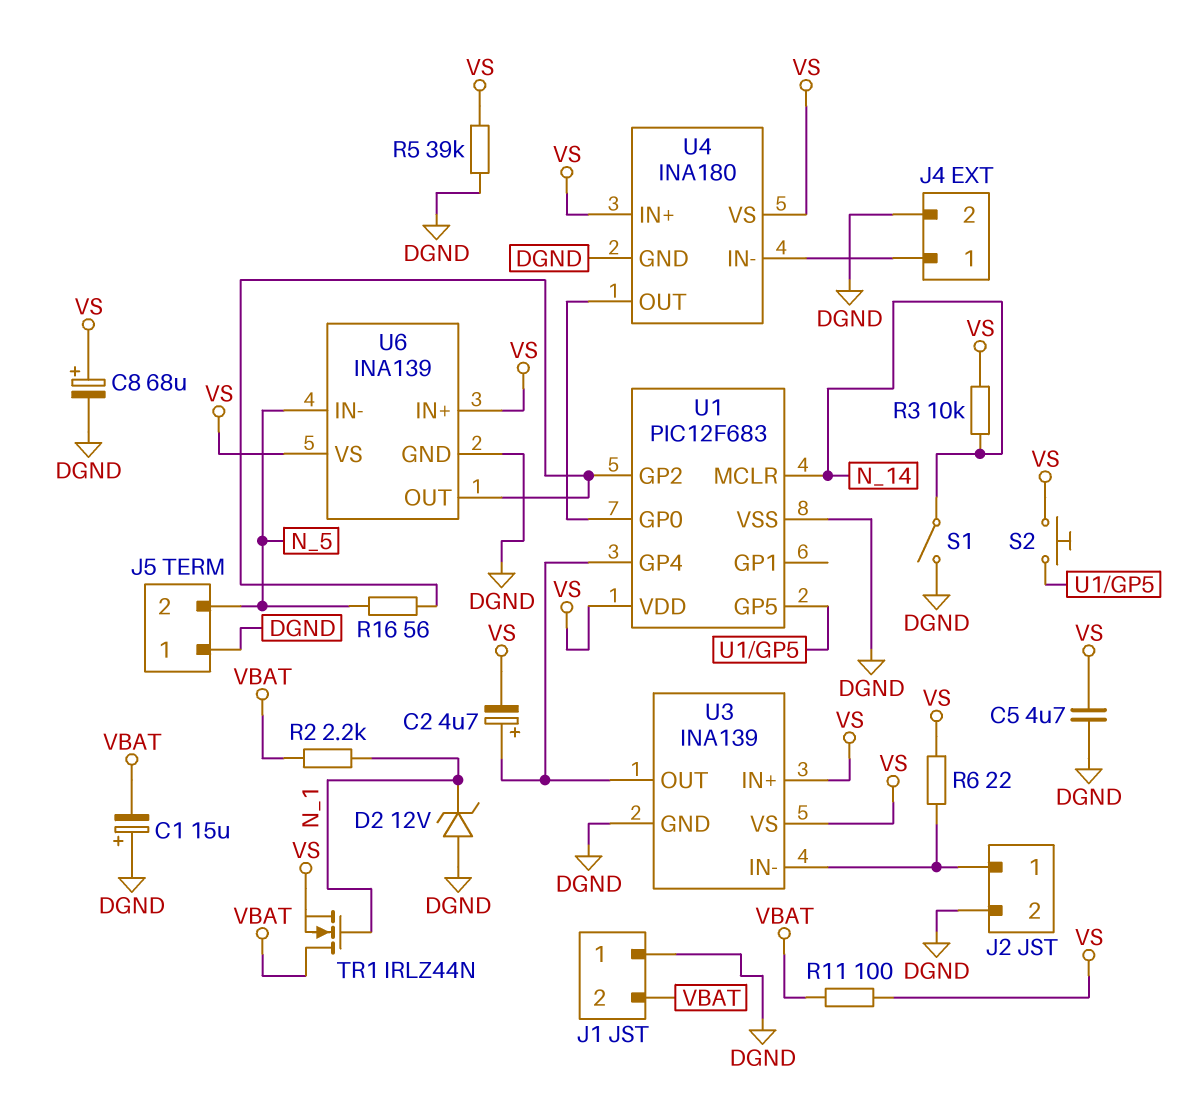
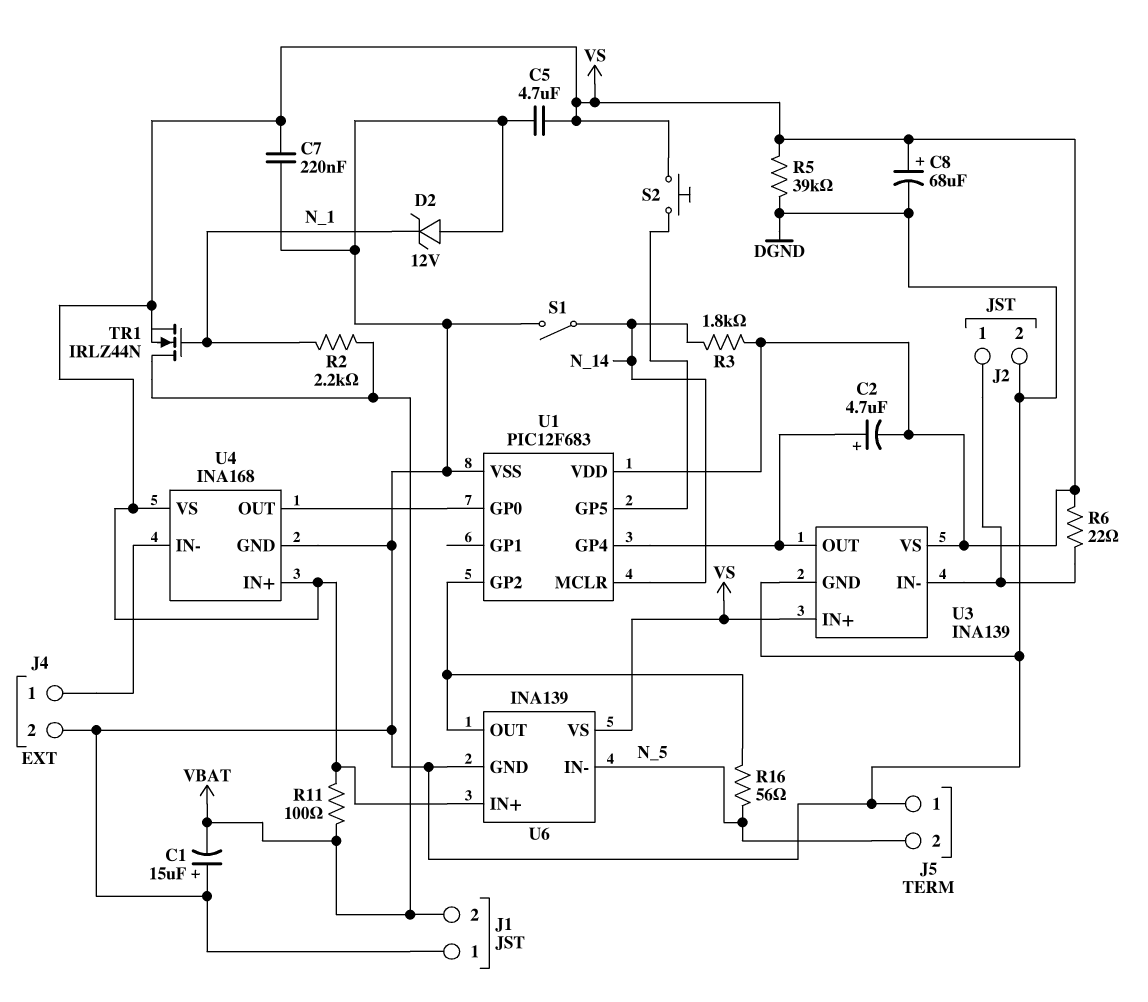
C7: none -> 220nF (DGND, VS)
R3: 10k (N_14, VS) -> 1.8k (N_14, VS)
U4: INA180 -> INA168

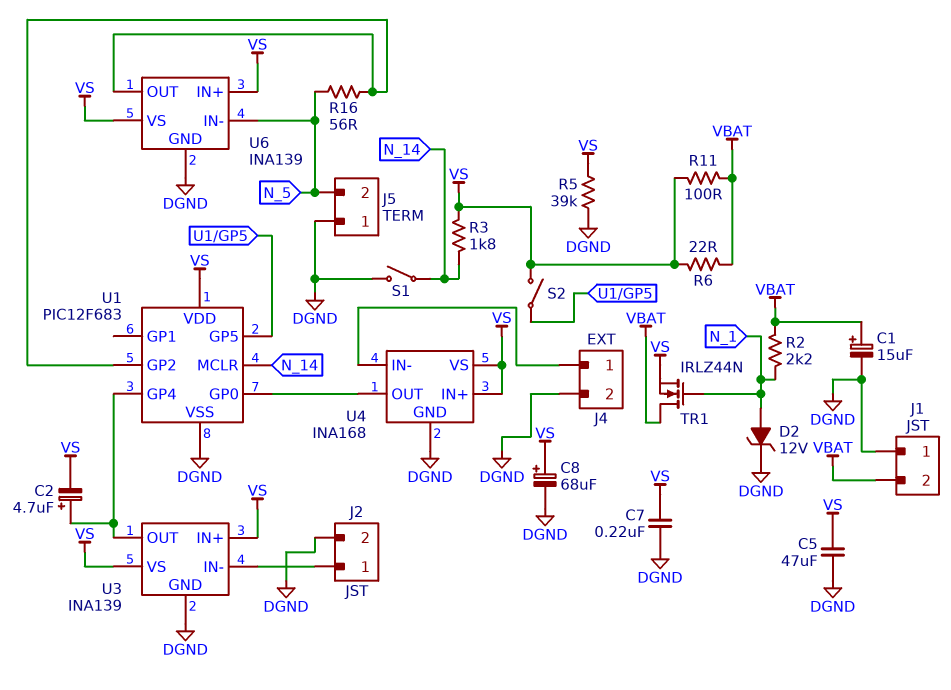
C1: 15uF (plus DGND, minus VBAT) -> 15uF (plus VBAT, minus DGND)
C5: 4.7uF (DGND, VS) -> 47uF (DGND, VS)
D2: zener 12V (A DGND, K N_1) -> zener 12V (A N_1, K DGND)
R6: 22 (J2/1, VS) -> 22 (VBAT, VS)
S2: button (U1/GP5, VS) -> switch (U1/GP5, VS)

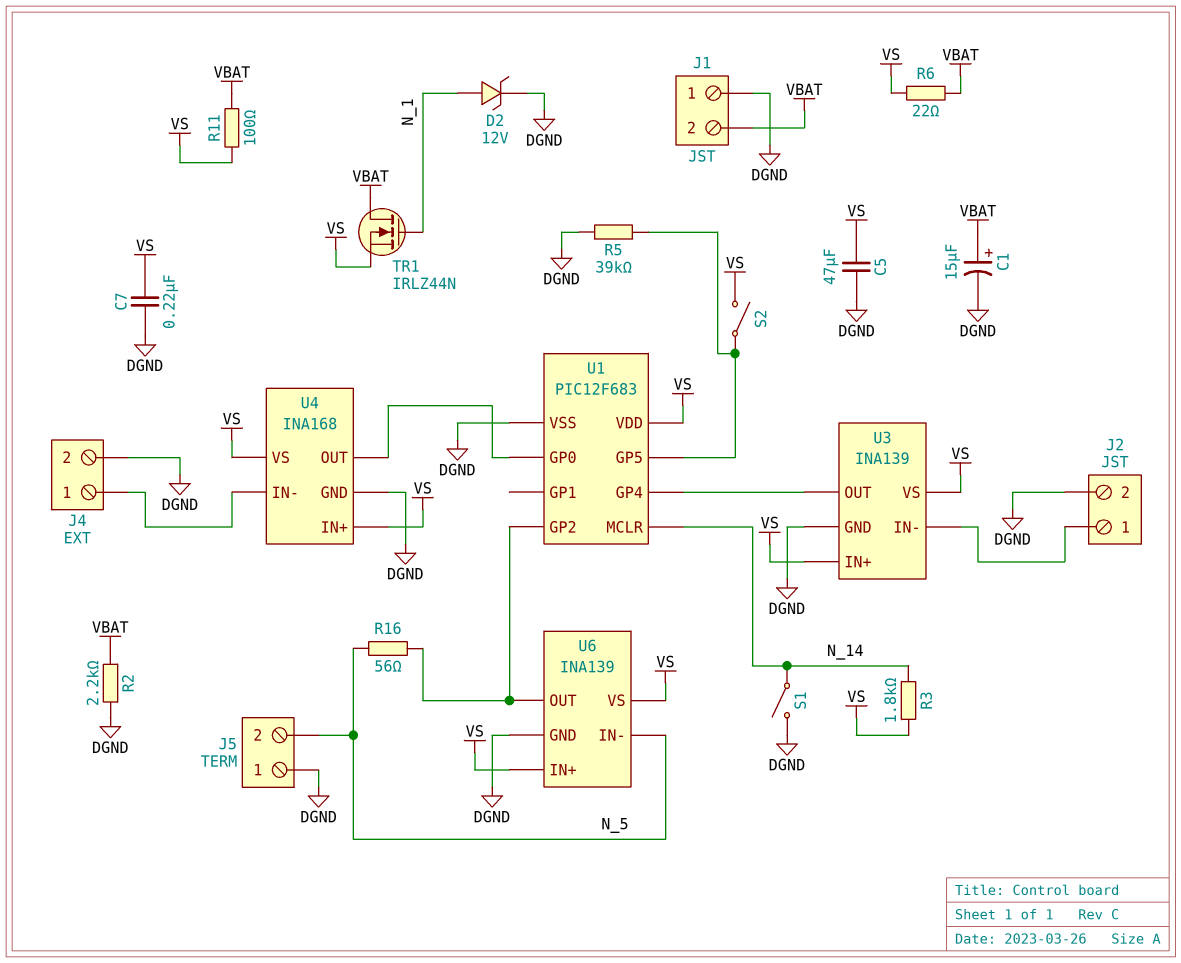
C2: 4.7uF (plus U1/GP4, minus VS) -> none
C8: 68uF (plus VS, minus DGND) -> none
R2: 2.2k (N_1, VBAT) -> 2.2k (DGND, VBAT)
R5: 39k (DGND, VS) -> 39k (DGND, U1/GP5)

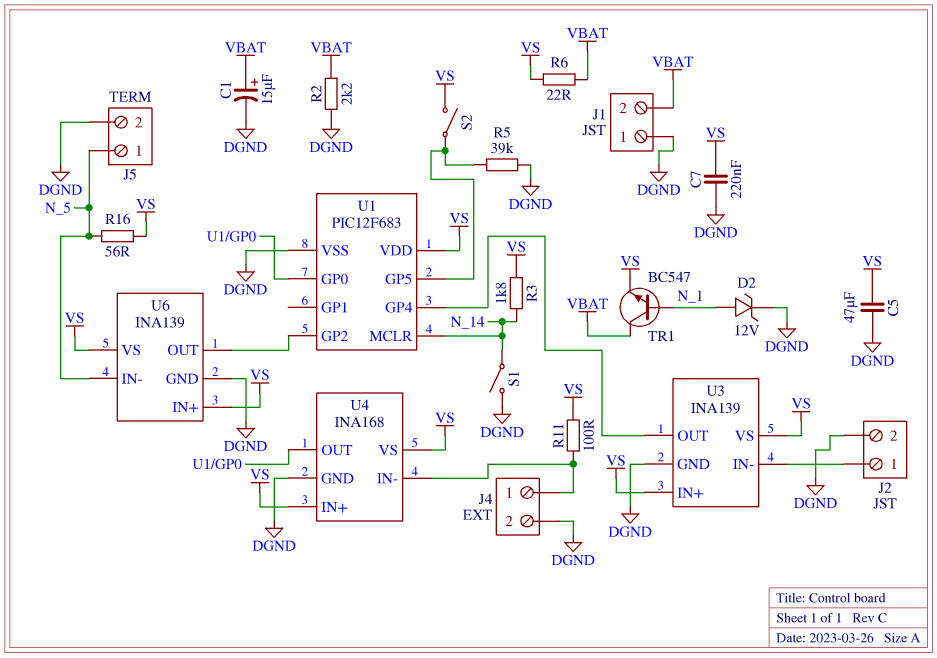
J5 pin 1: DGND -> N_5
J5 pin 2: N_5 -> DGND
R11: 100 (VBAT, VS) -> 100 (J4/1, VS)
R16: 56 (N_5, U1/GP2) -> 56 (N_5, VS)
TR1: NMOS IRLZ44N (G N_1, D VBAT, S VS) -> NPN BC547 (B N_1, C VBAT, E VS)

